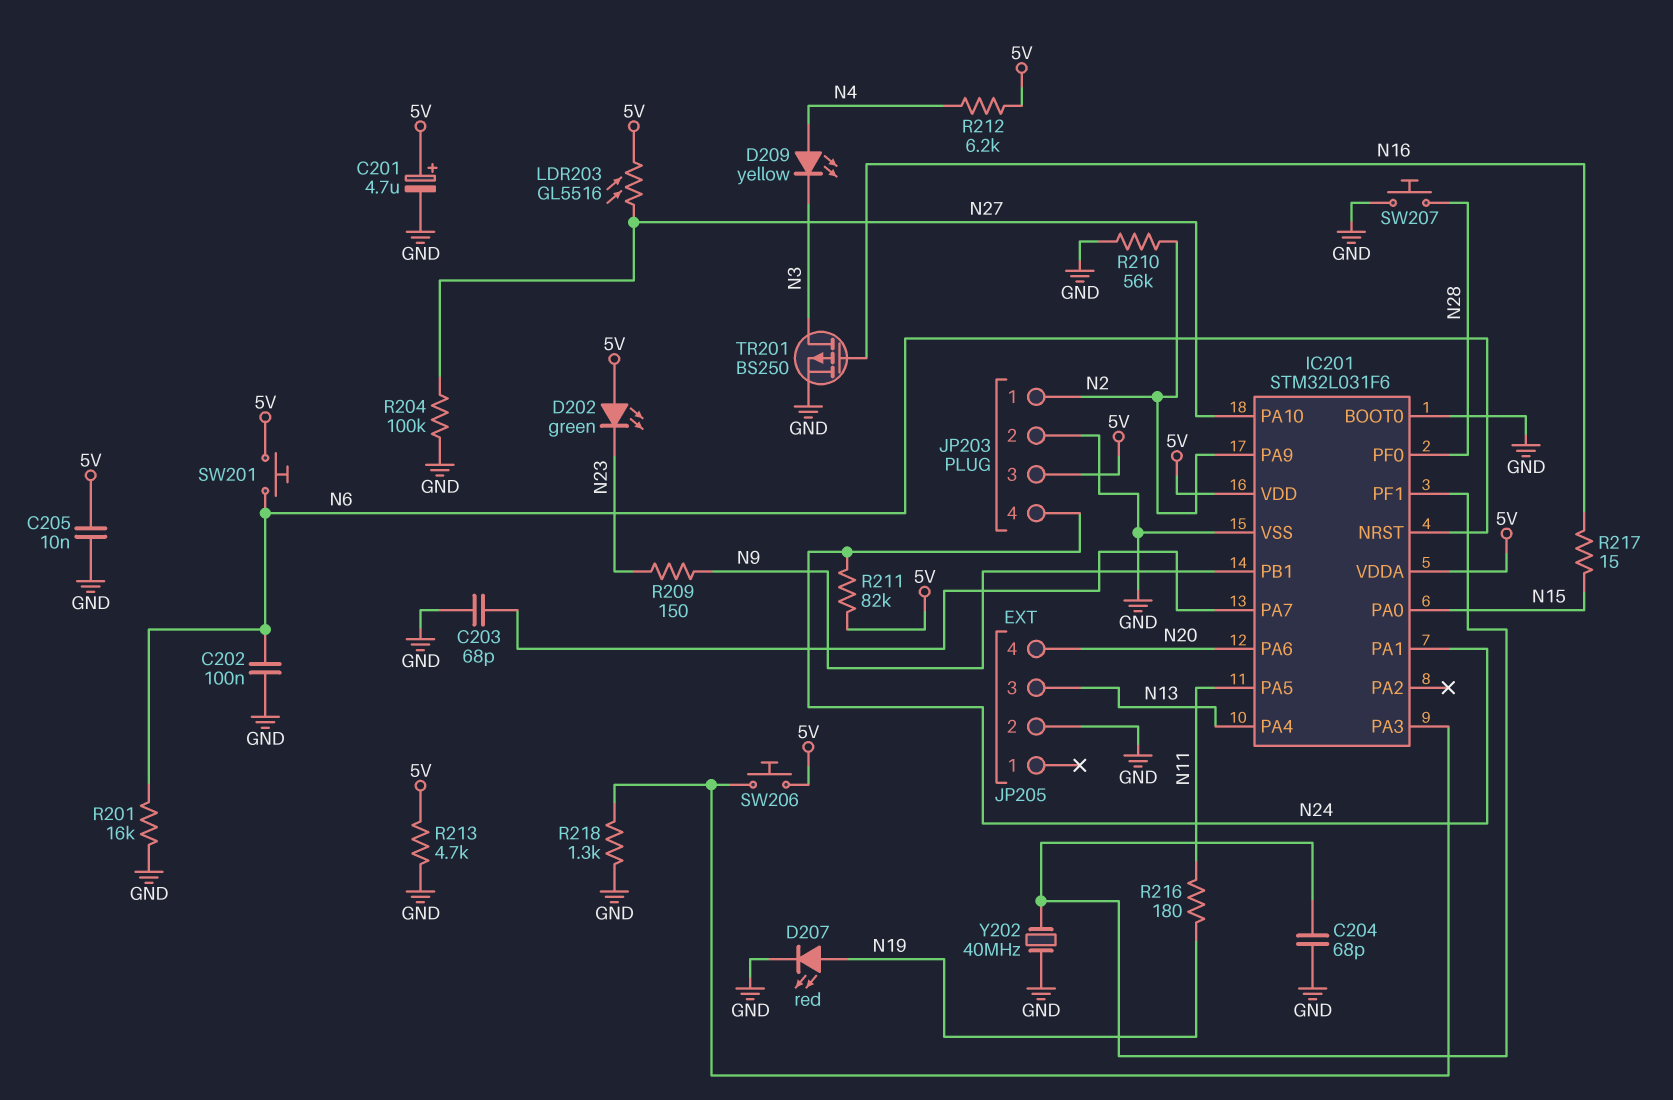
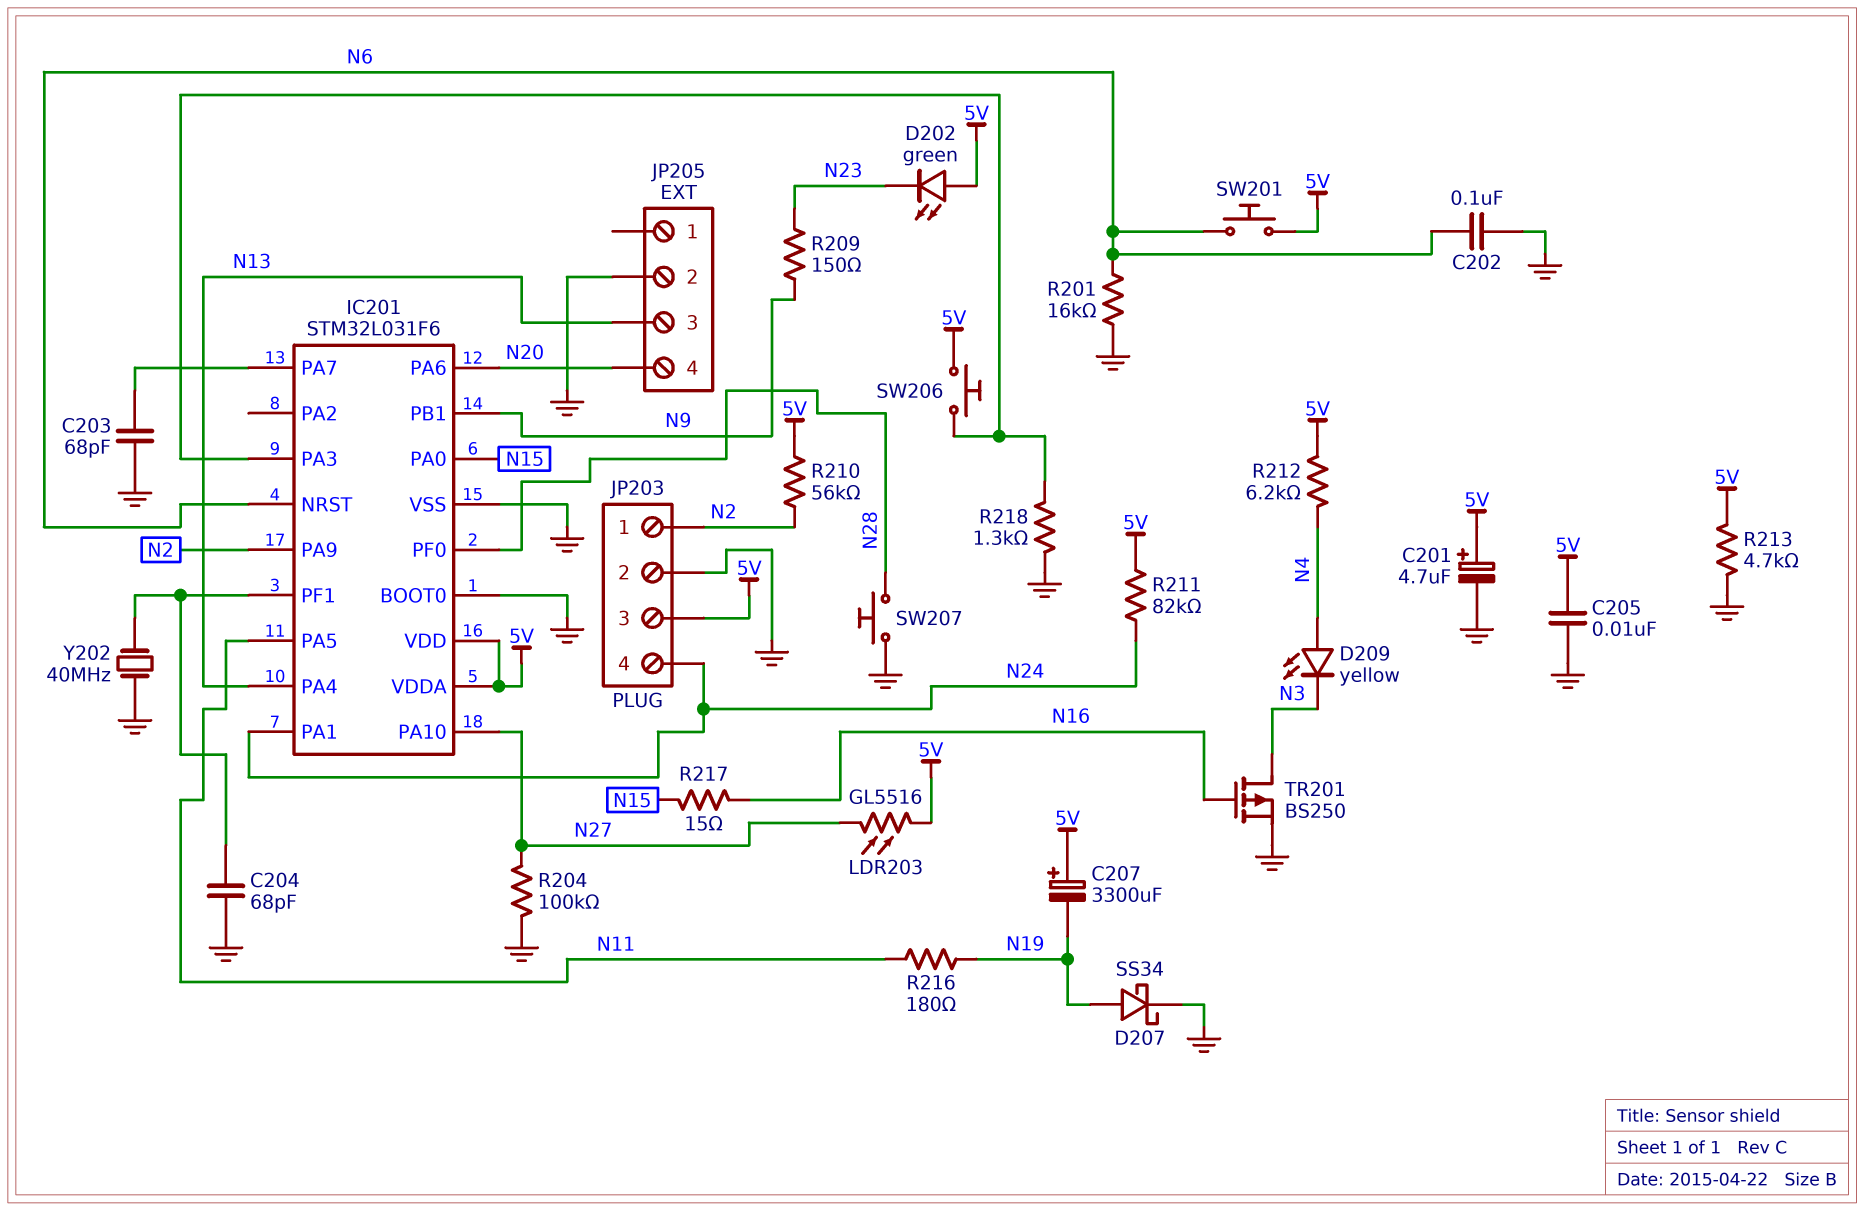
C207: none -> 3300uF (plus 5V, minus N19)
D207: LED red (A N19, K GND) -> schottky SS34 (A N19, K GND)
R210: 56k (GND, N2) -> 56k (5V, N2)

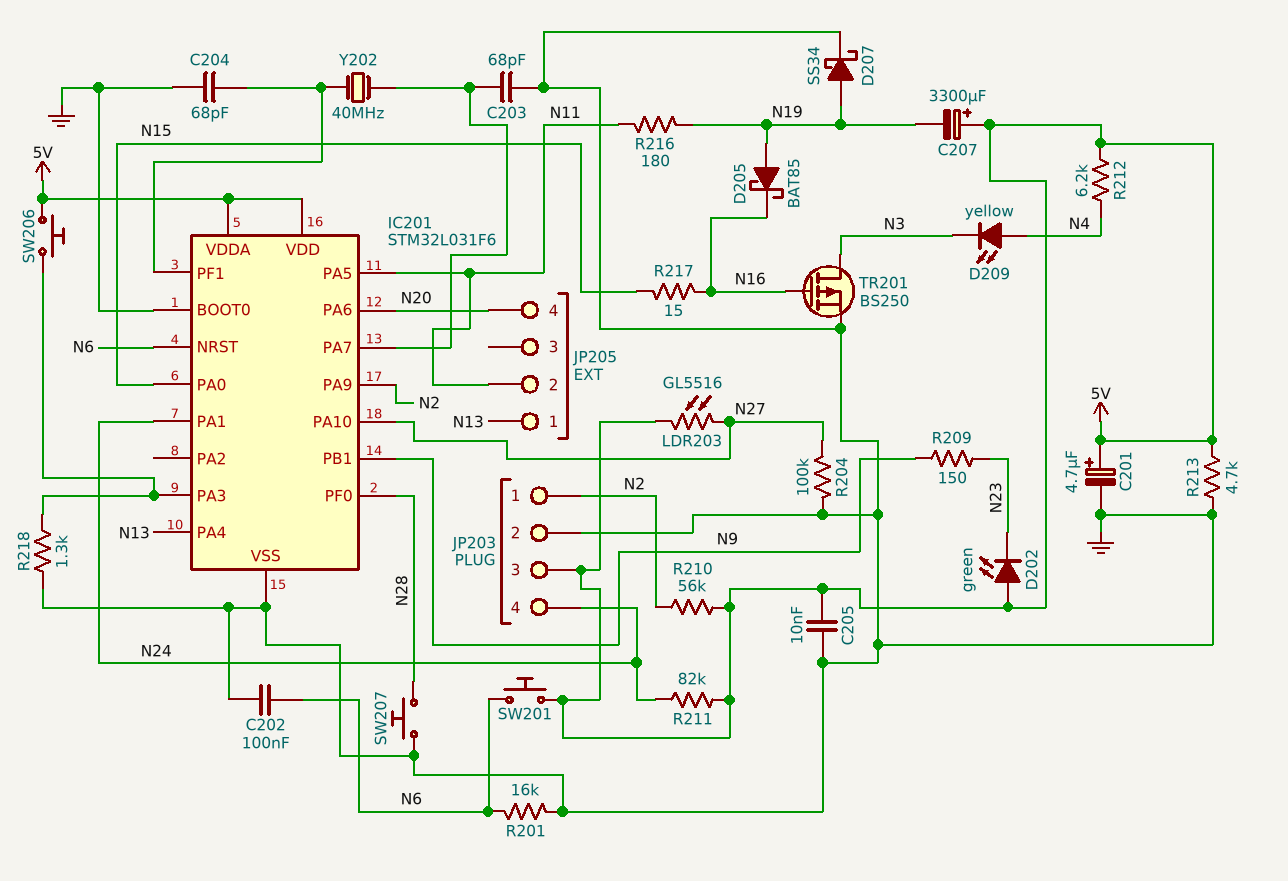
D205: none -> schottky BAT85 (A N19, K N16)
JP205 pin 1: none -> N13
JP205 pin 2: GND -> N11
JP205 pin 3: N13 -> none
Y202: 40MHz (GND, IC201/PF1) -> 40MHz (IC201/PA7, IC201/PF1)

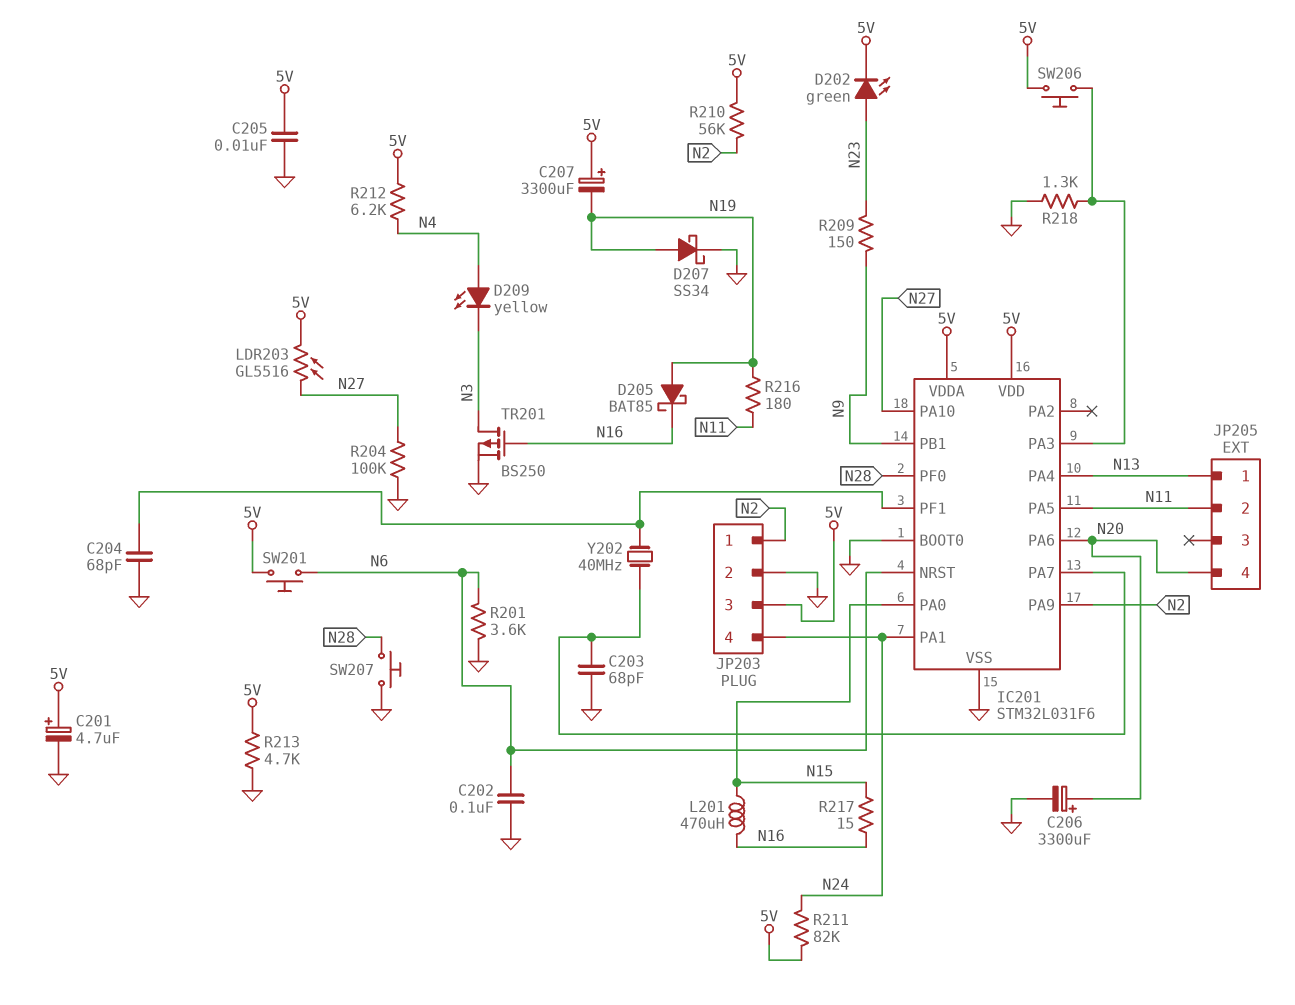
C206: none -> 3300uF (plus N20, minus GND)
D202: LED green (A 5V, K N23) -> LED green (A N23, K 5V)
L201: none -> 470uH (N15, N16)
R201: 16k (GND, N6) -> 3.6k (GND, N6)

